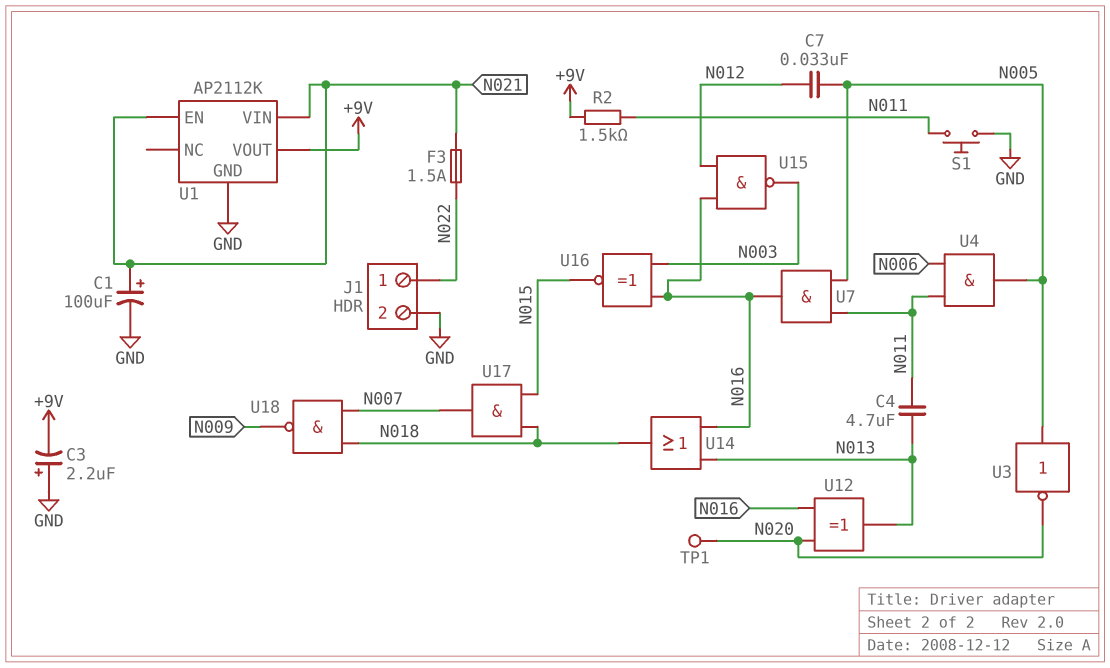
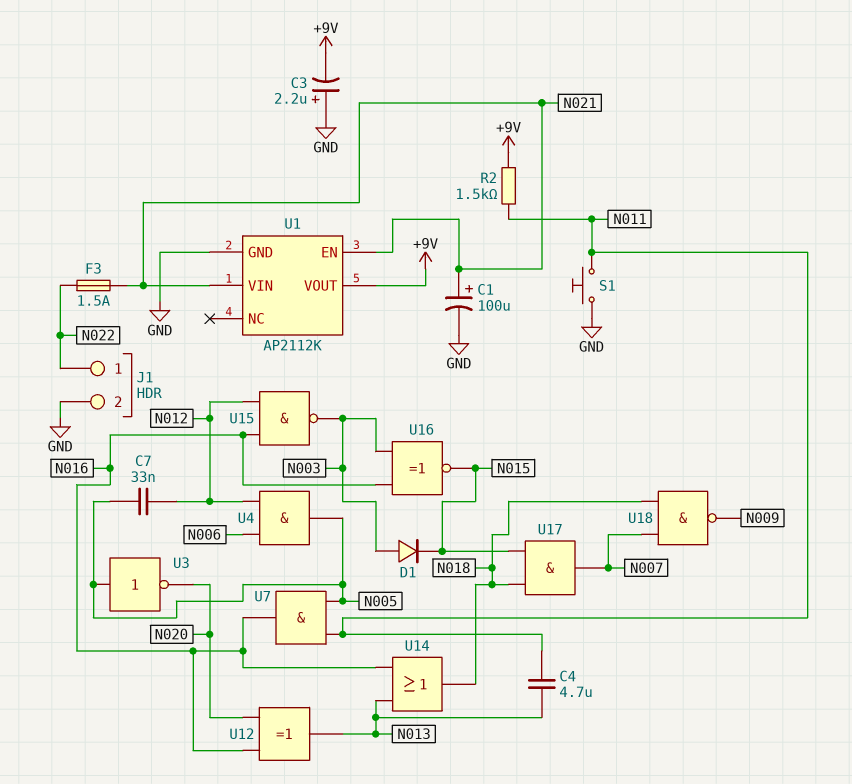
D1: none -> diode (A N003, K N015)
TP1: test point (N020) -> none
U4: AND (in N006, in N011, out N005) -> AND (in N006, in N012, out N005)

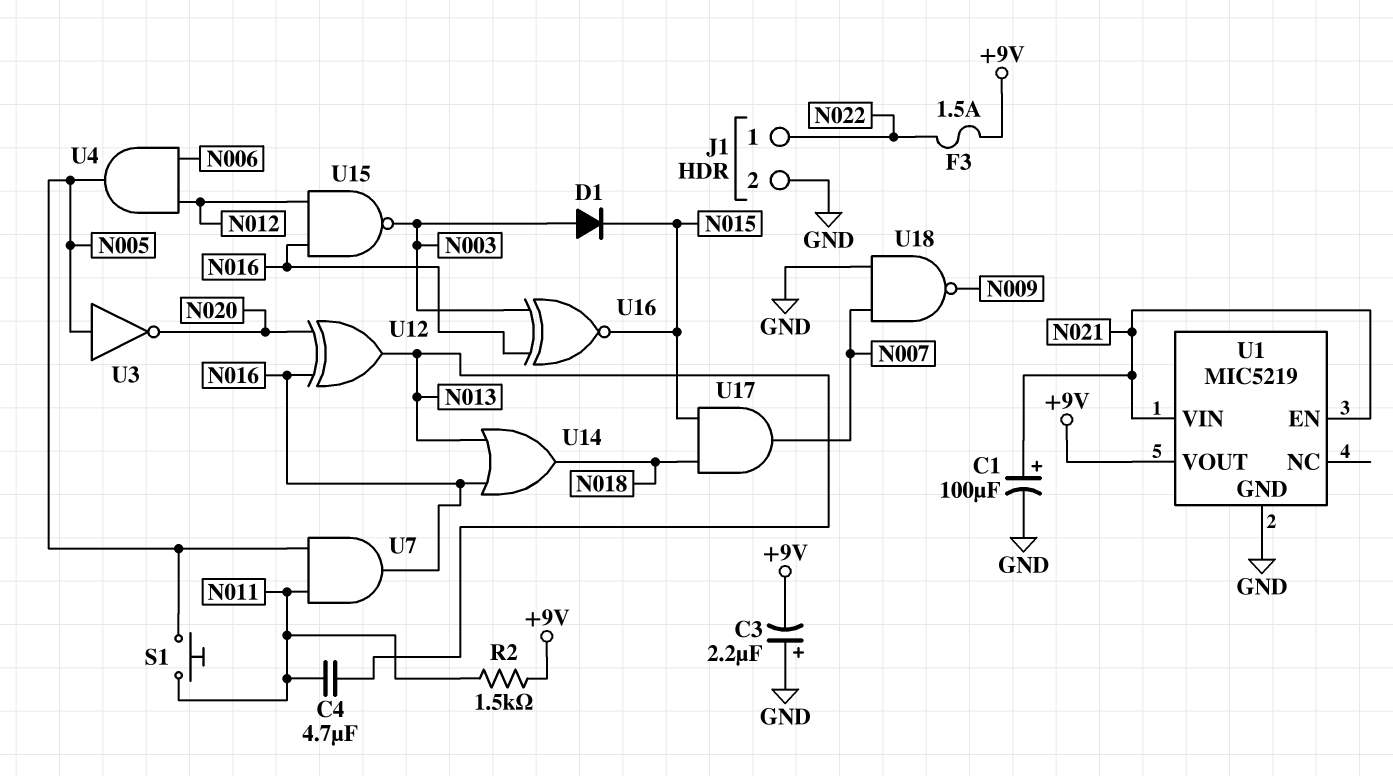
C7: 33nF (N005, N012) -> none
F3: 1.5A (N021, N022) -> 1.5A (+9V, N022)
S1: button (GND, N011) -> button (N005, N011)
U1: AP2112K -> MIC5219
U18: NAND (in N007, in N018, out N009) -> NAND (in GND, in N007, out N009)

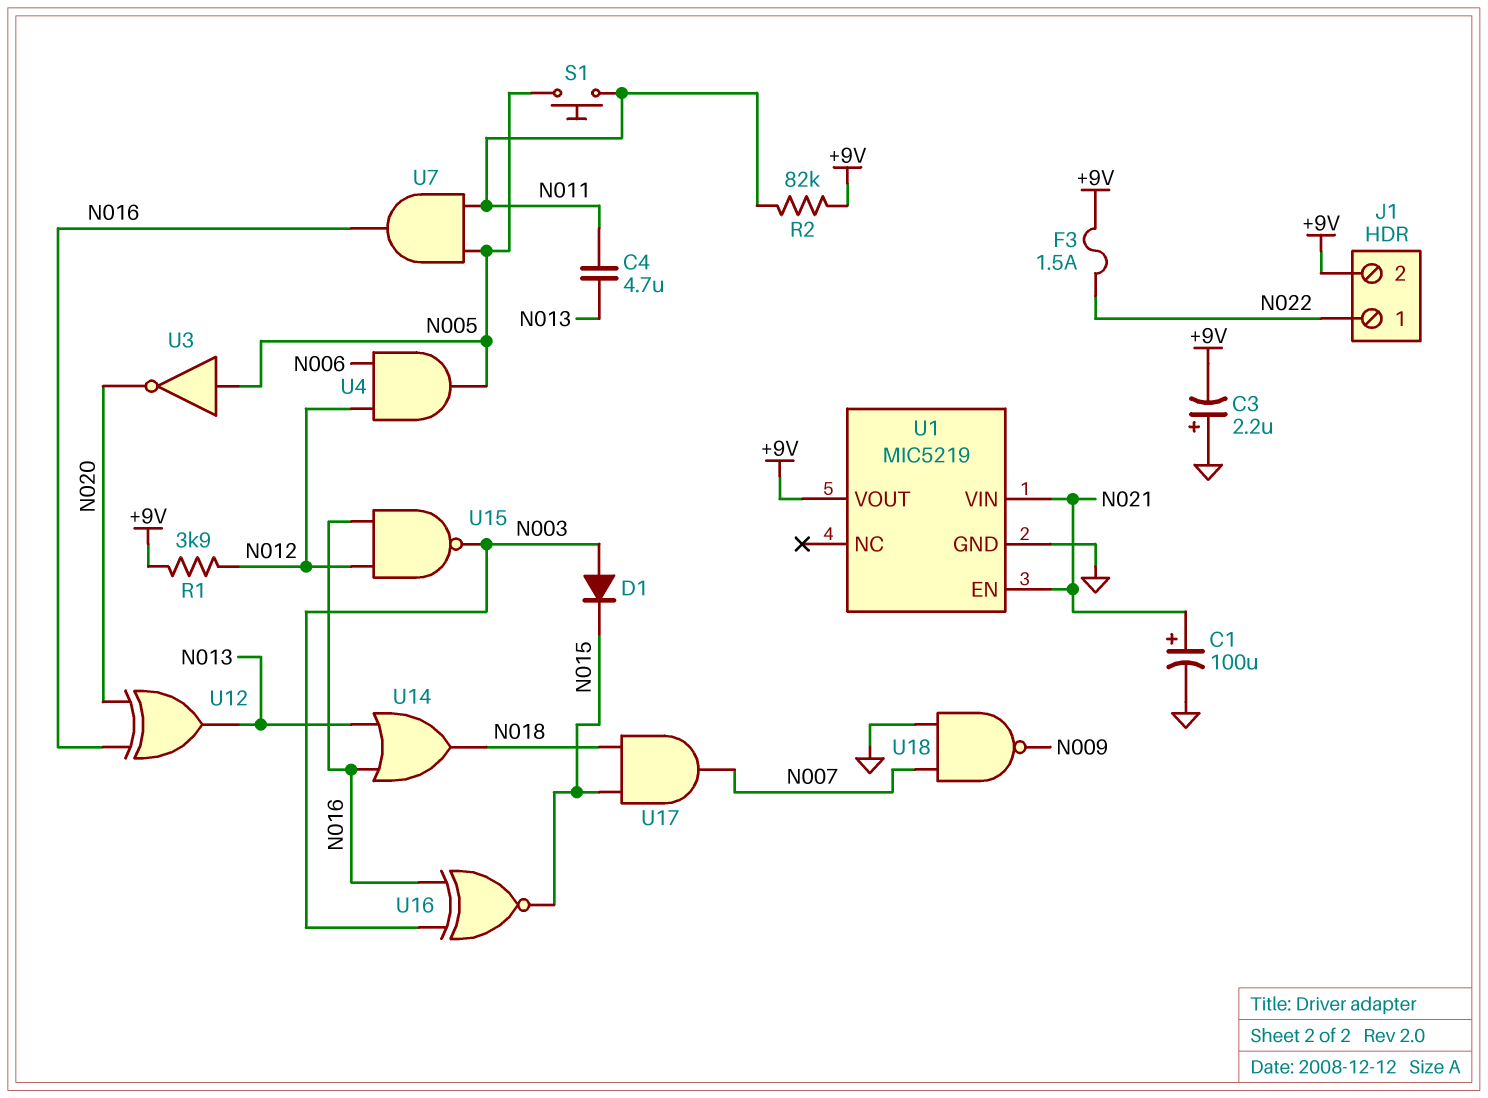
J1 pin 2: GND -> +9V
R1: none -> 3.9k (+9V, N012)
R2: 1.5k (+9V, N011) -> 82k (+9V, N011)

